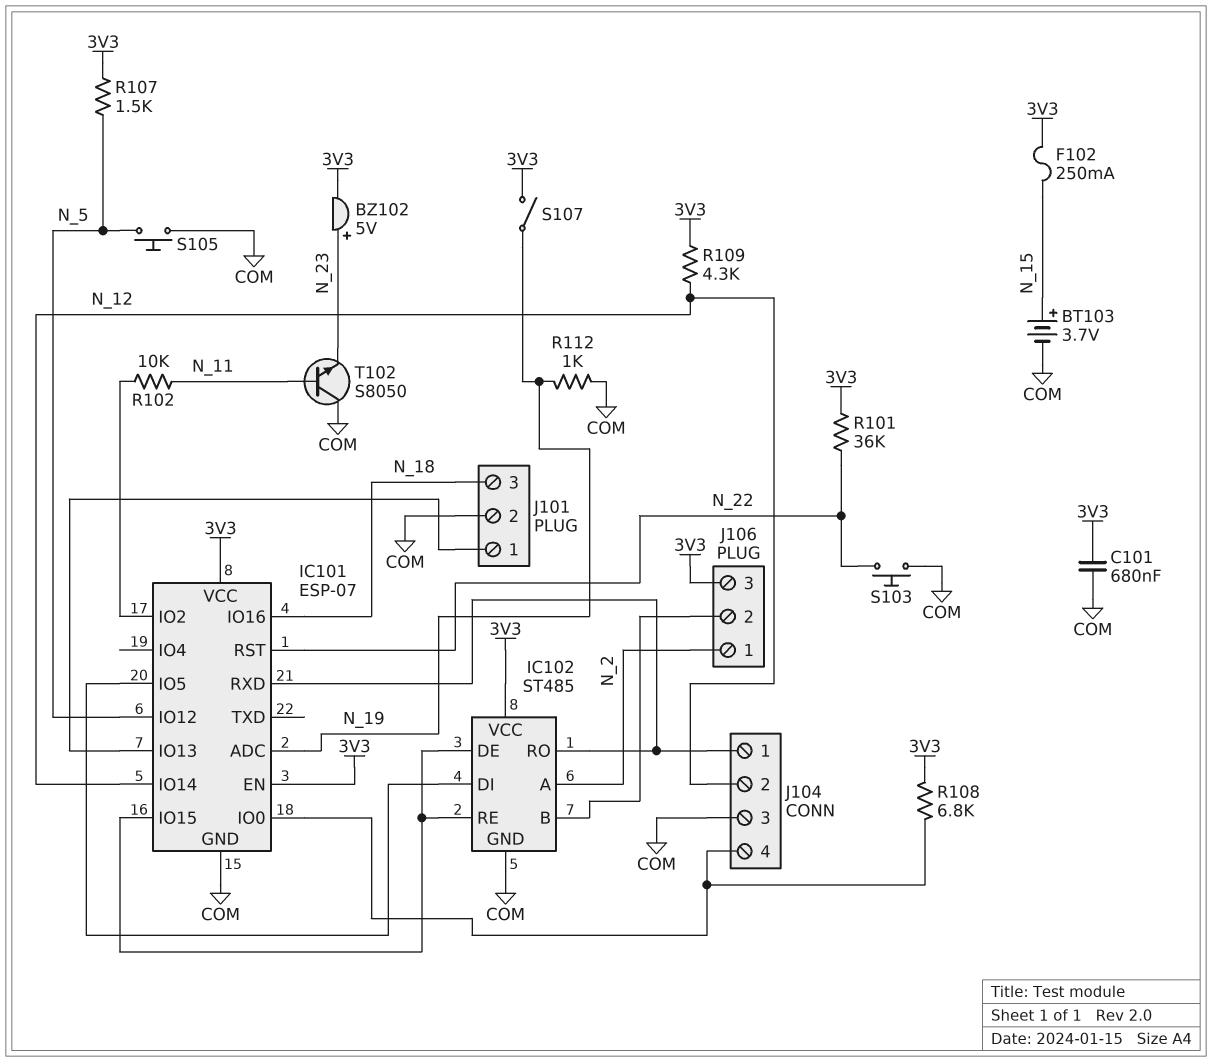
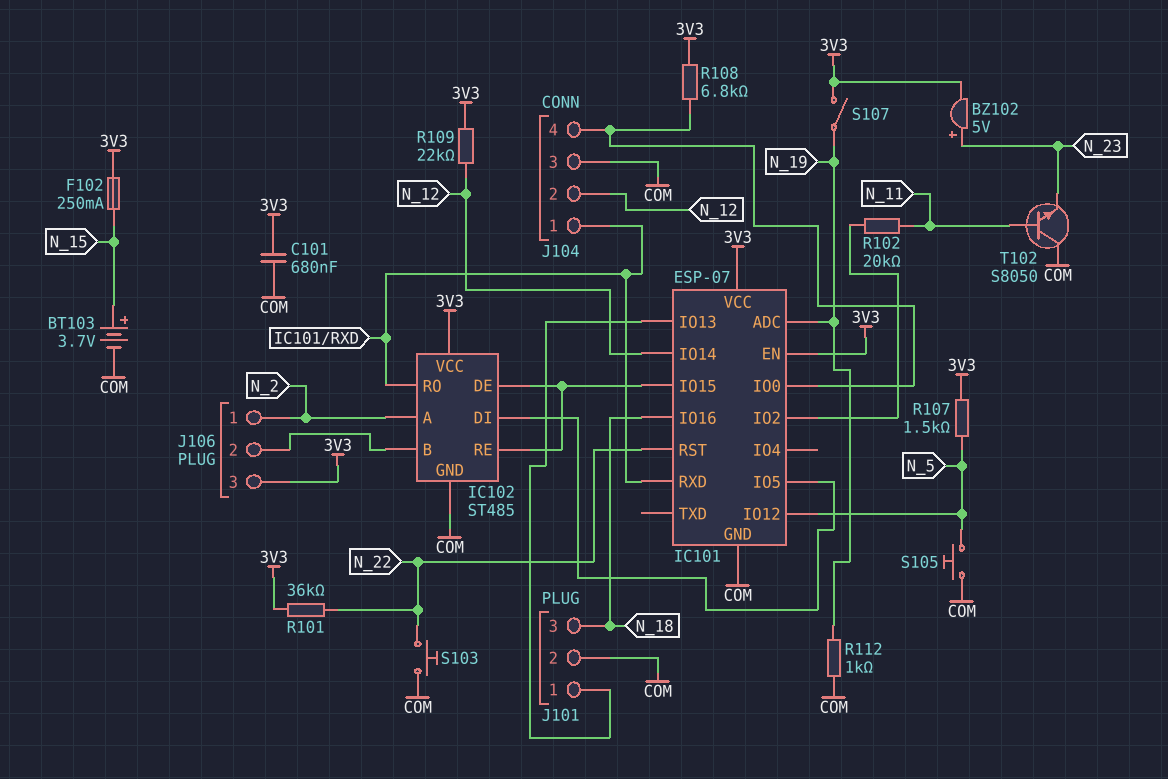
R102: 10k (IC101/IO2, N_11) -> 20k (IC101/IO2, N_11)
R109: 4.3k (3V3, N_12) -> 22k (3V3, N_12)

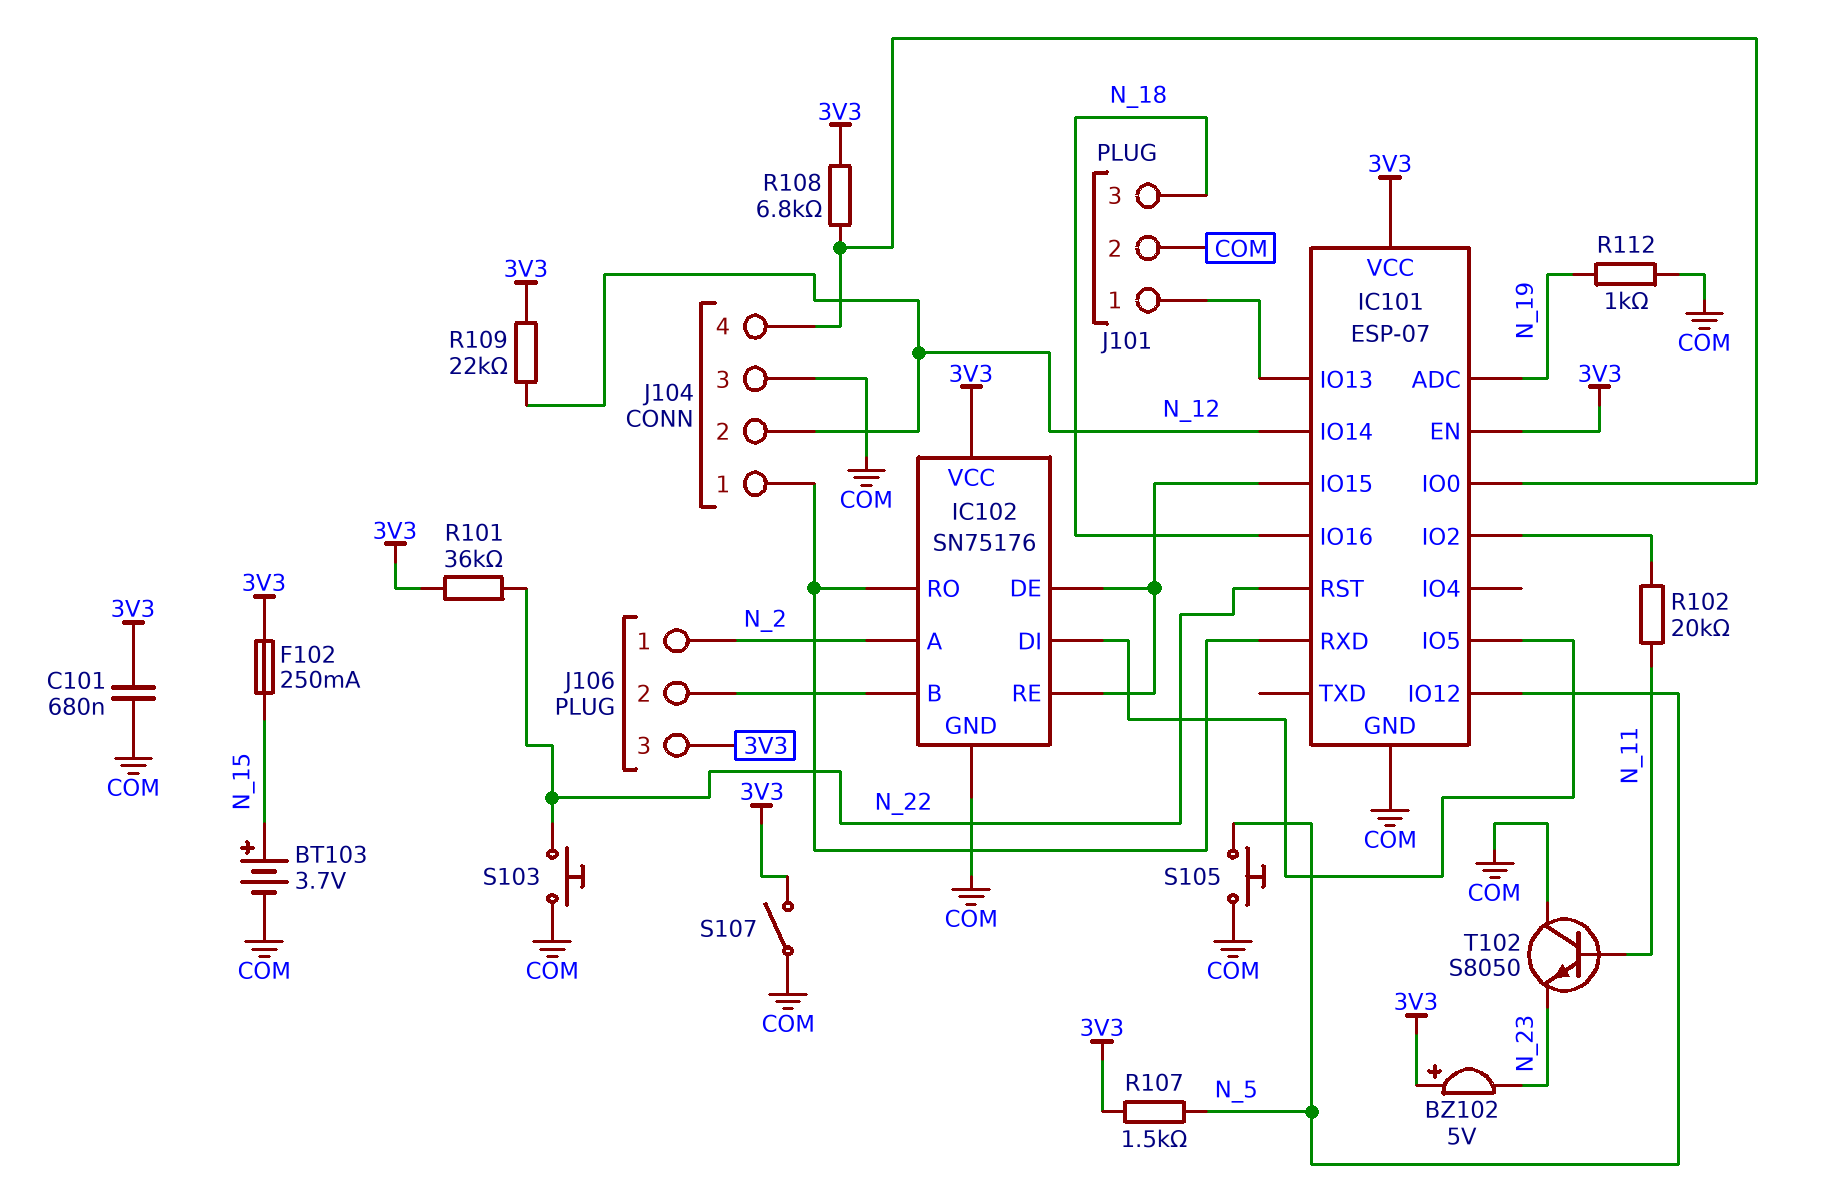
BZ102: buzzer 5V (plus N_23, minus 3V3) -> buzzer 5V (plus 3V3, minus N_23)
IC102: ST485 -> SN75176
S107: switch (3V3, N_19) -> switch (3V3, COM)

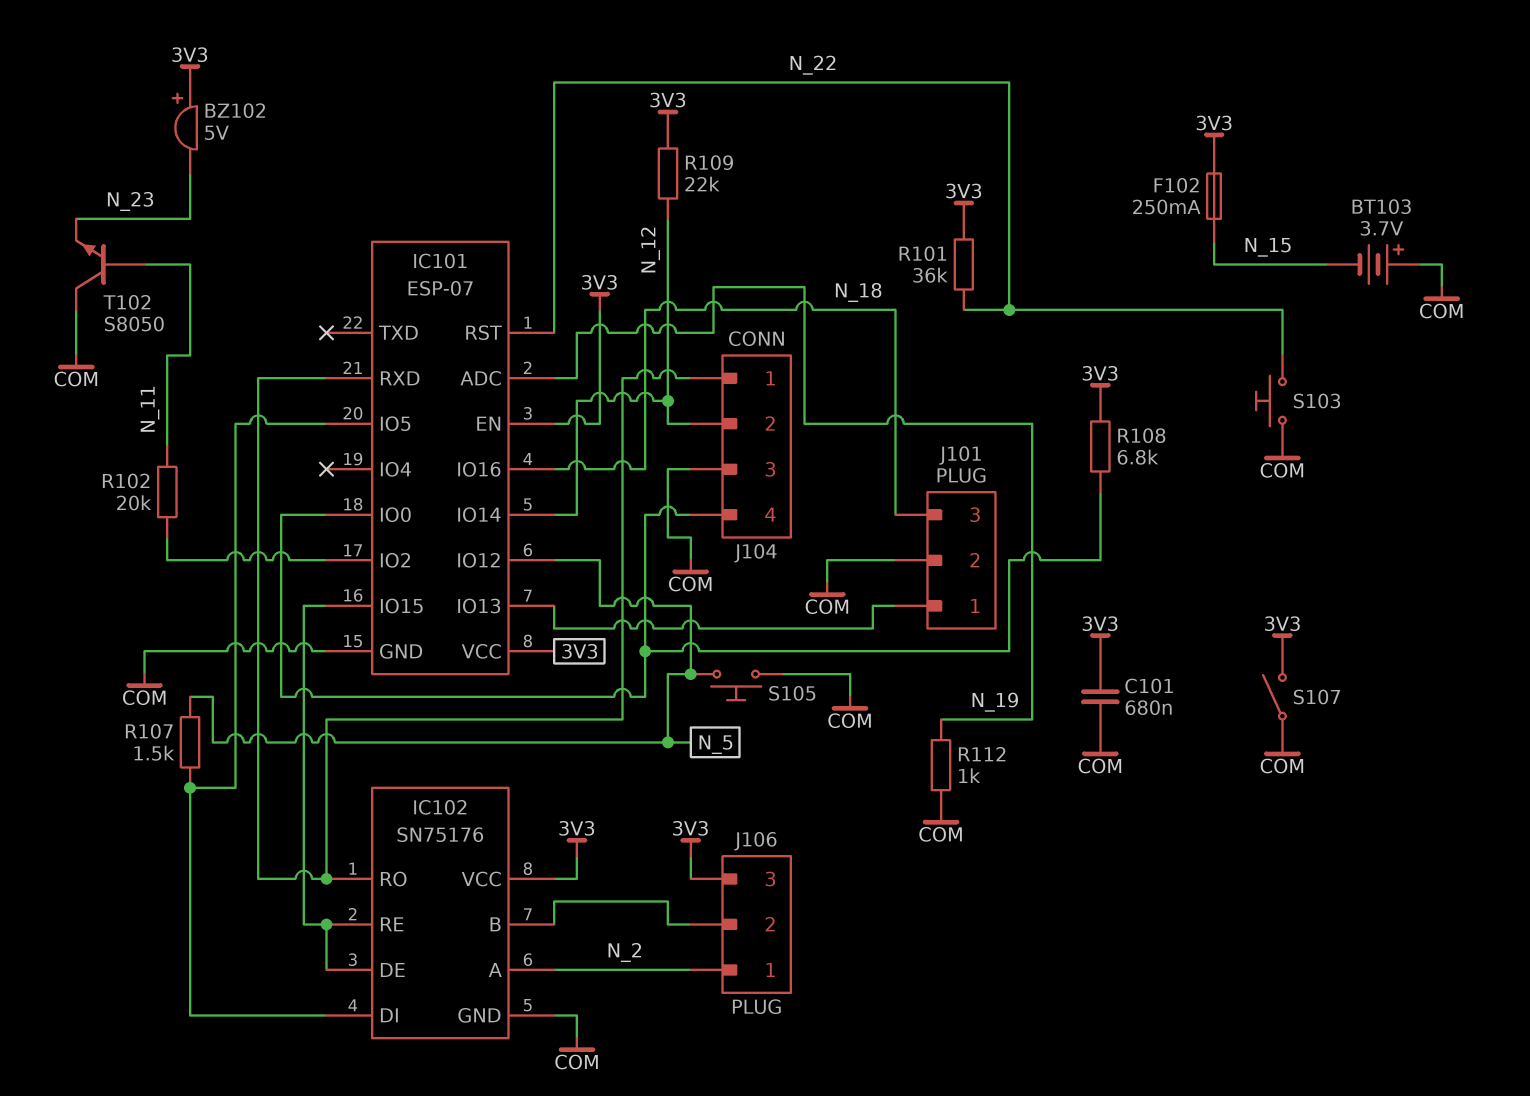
BT103: 3.7V (plus N_15, minus COM) -> 3.7V (plus COM, minus N_15)
R107: 1.5k (3V3, N_5) -> 1.5k (IC101/IO5, N_5)

